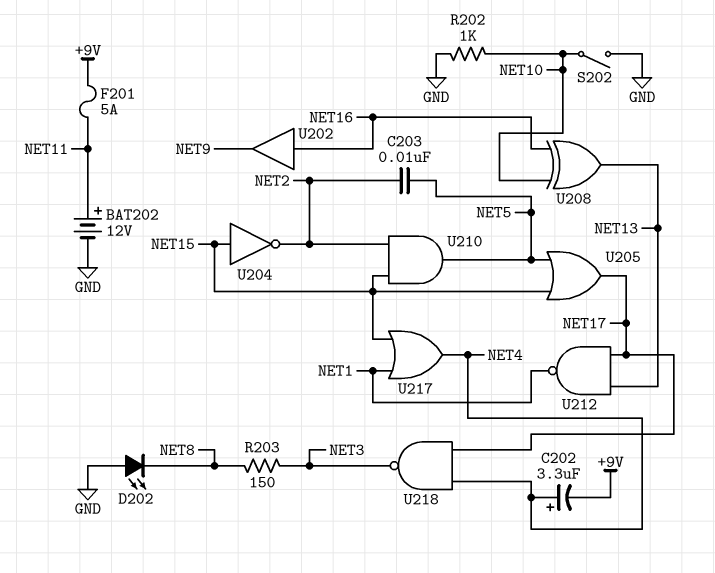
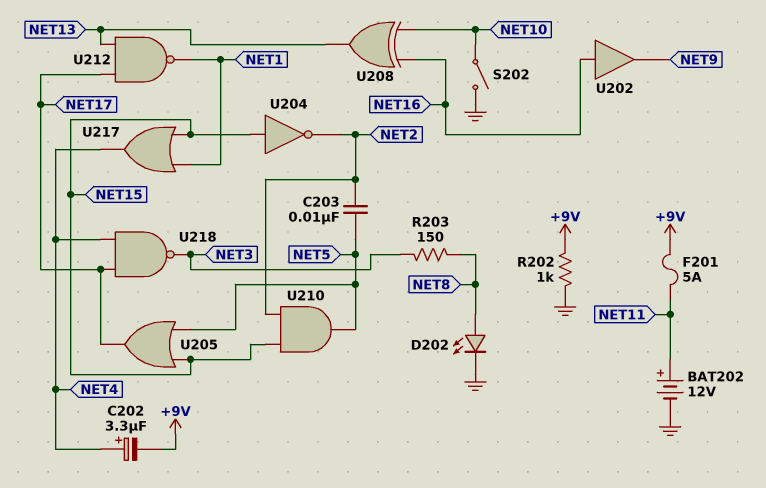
D202: LED (A GND, K NET8) -> LED (A NET8, K GND)
R202: 1k (GND, NET10) -> 1k (+9V, GND)

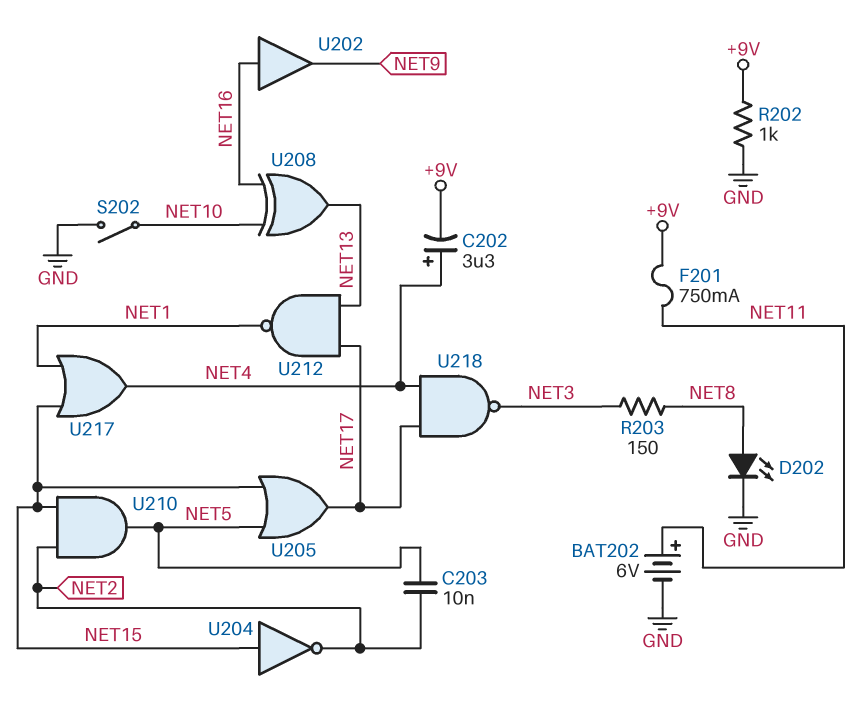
BAT202: 12V (plus NET11, minus GND) -> 6V (plus NET11, minus GND)
F201: 5A (+9V, NET11) -> 750mA (+9V, NET11)

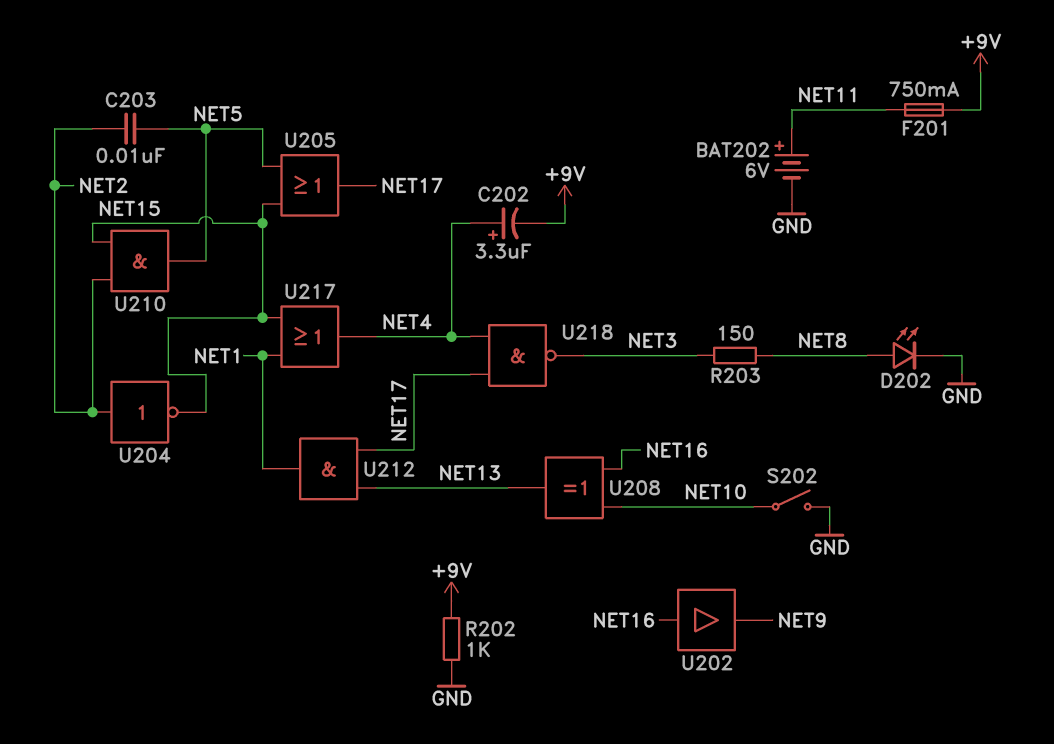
U204: NOT (in NET15, out NET2) -> NOT (in NET2, out NET15)
U212: NAND (in NET13, in NET17, out NET1) -> AND (in NET13, in NET17, out NET1)

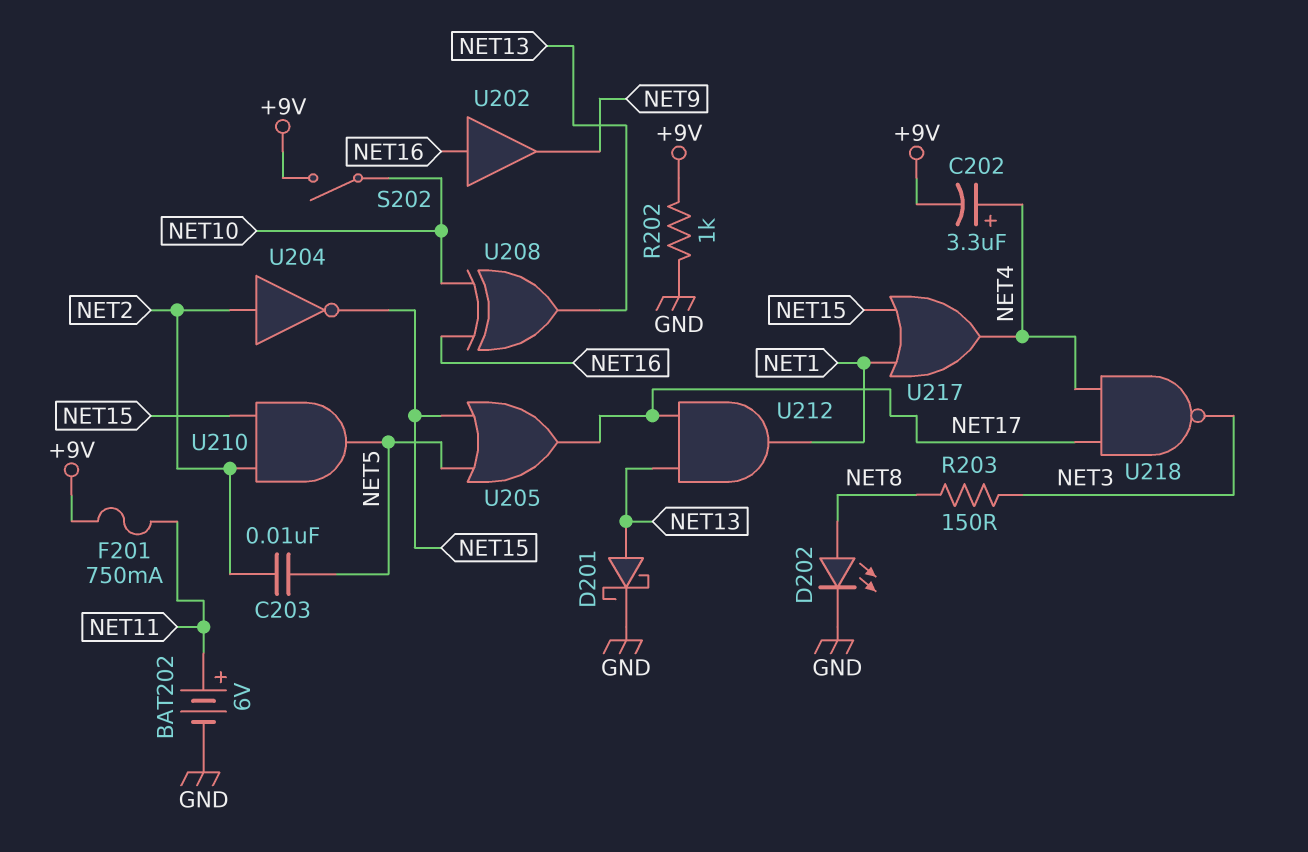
D201: none -> schottky (A NET13, K GND)
S202: switch (GND, NET10) -> switch (+9V, NET10)

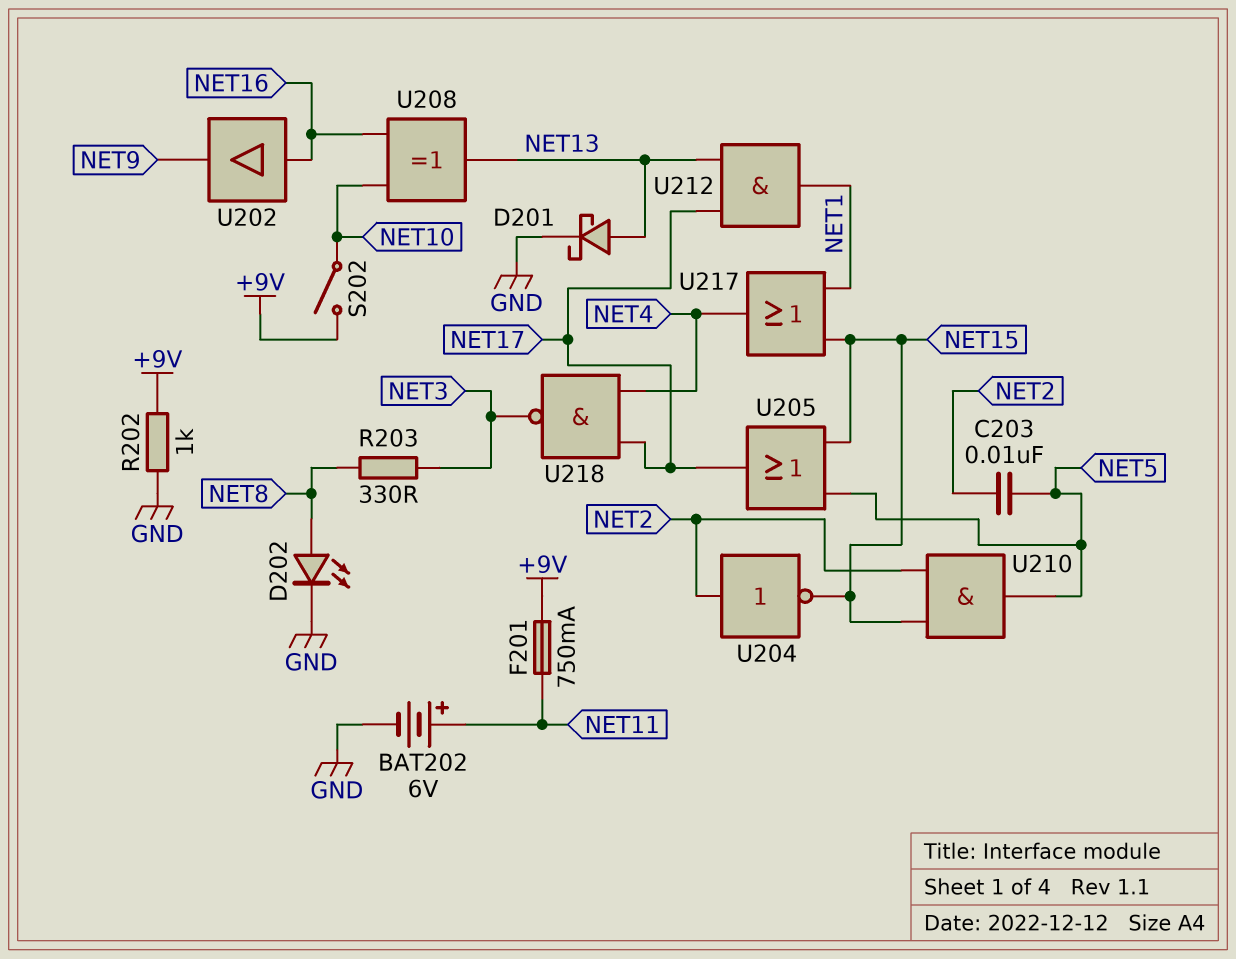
C202: 3.3uF (plus NET4, minus +9V) -> none
R203: 150 (NET3, NET8) -> 330 (NET3, NET8)

